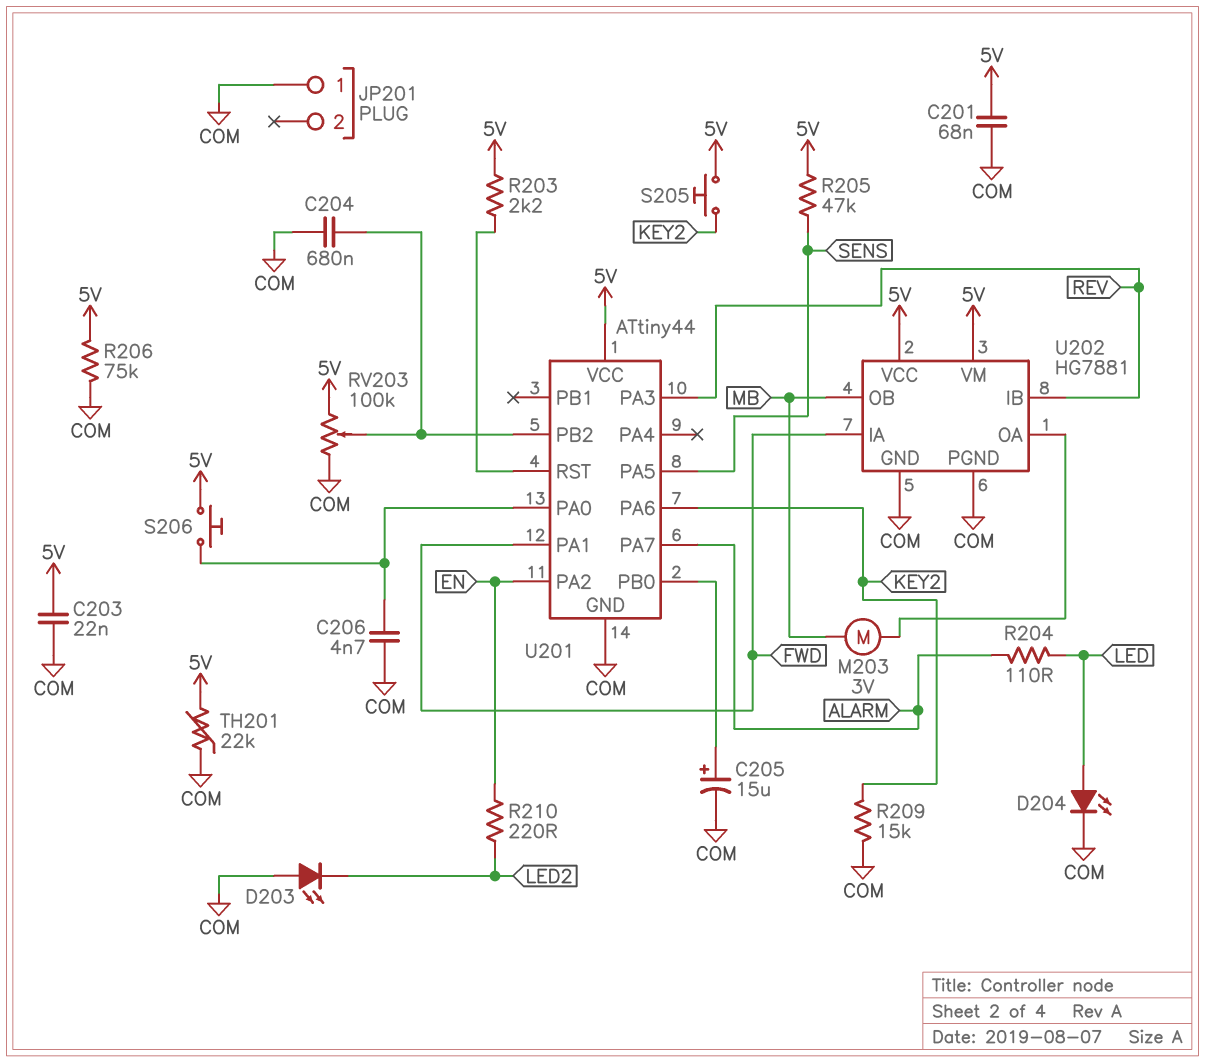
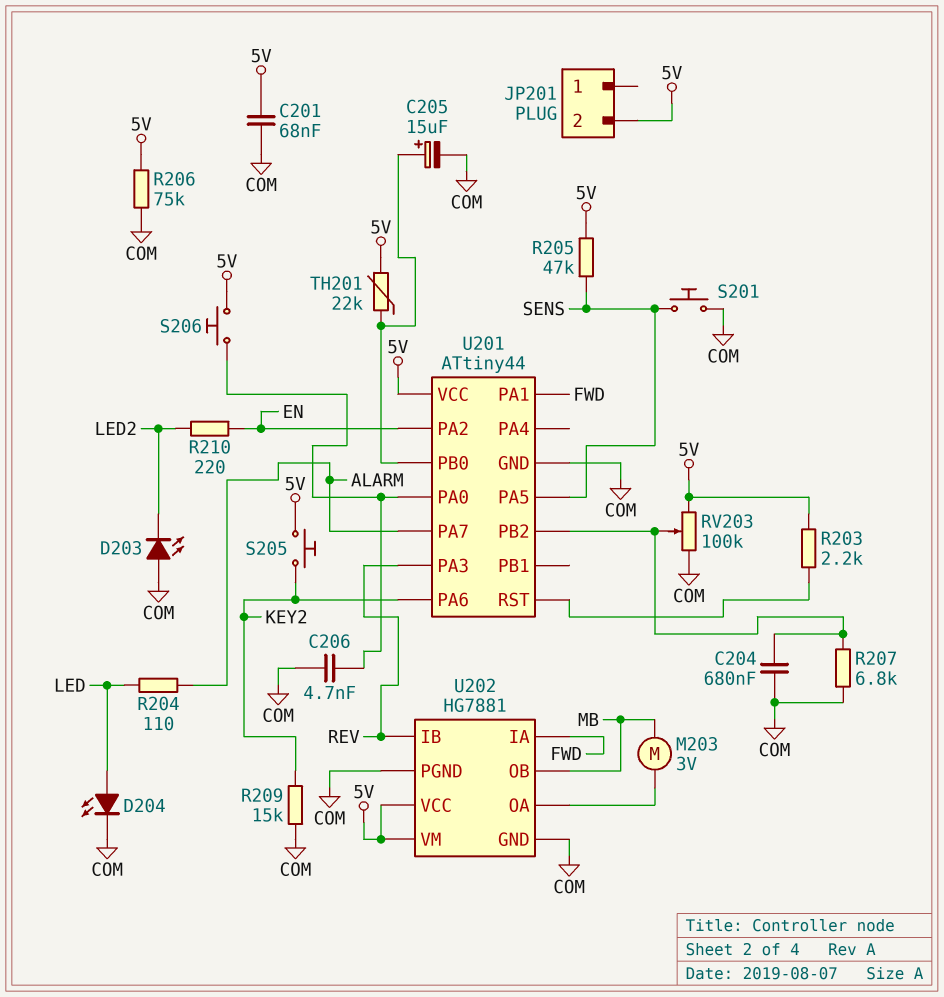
C203: 22nF (5V, COM) -> none
JP201 pin 1: COM -> none
JP201 pin 2: none -> 5V
R207: none -> 6.8k (COM, U201/PB2)
S201: none -> button (COM, SENS)
TH201: 22k (5V, COM) -> 22k (5V, U201/PB0)

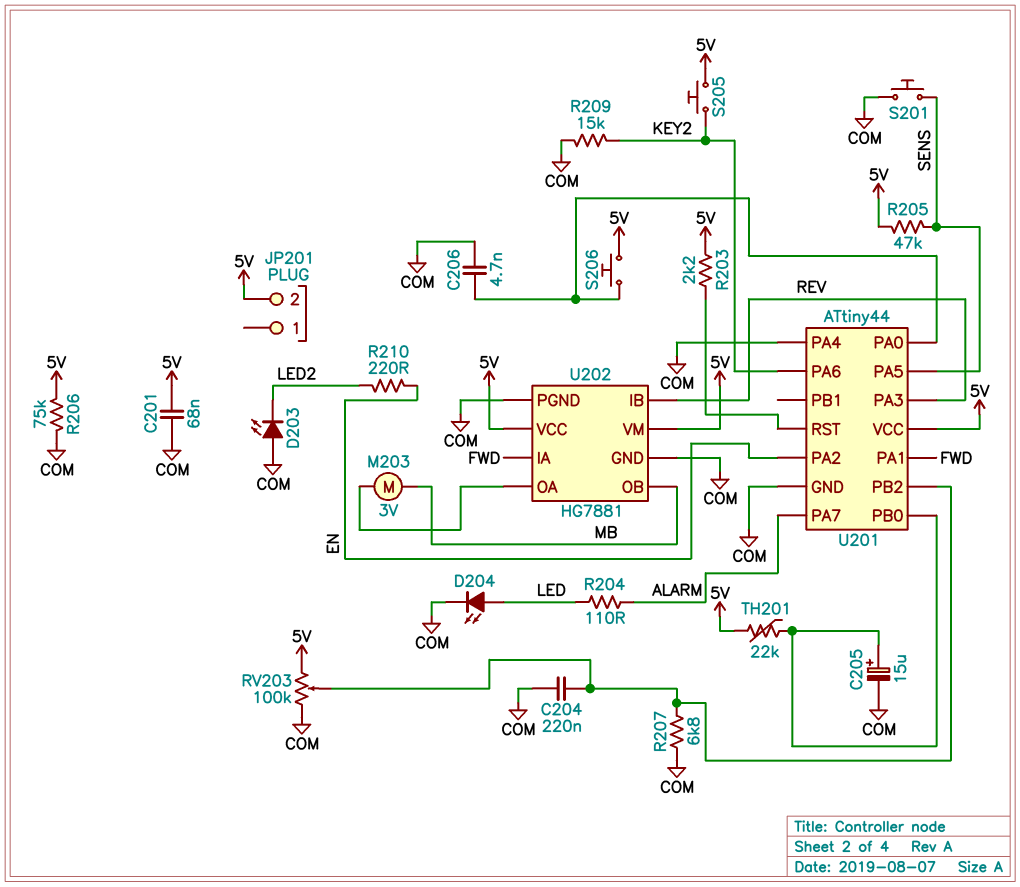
C204: 680nF (COM, U201/PB2) -> 220nF (COM, U201/PB2)
U201 pin PA4: none -> COM

